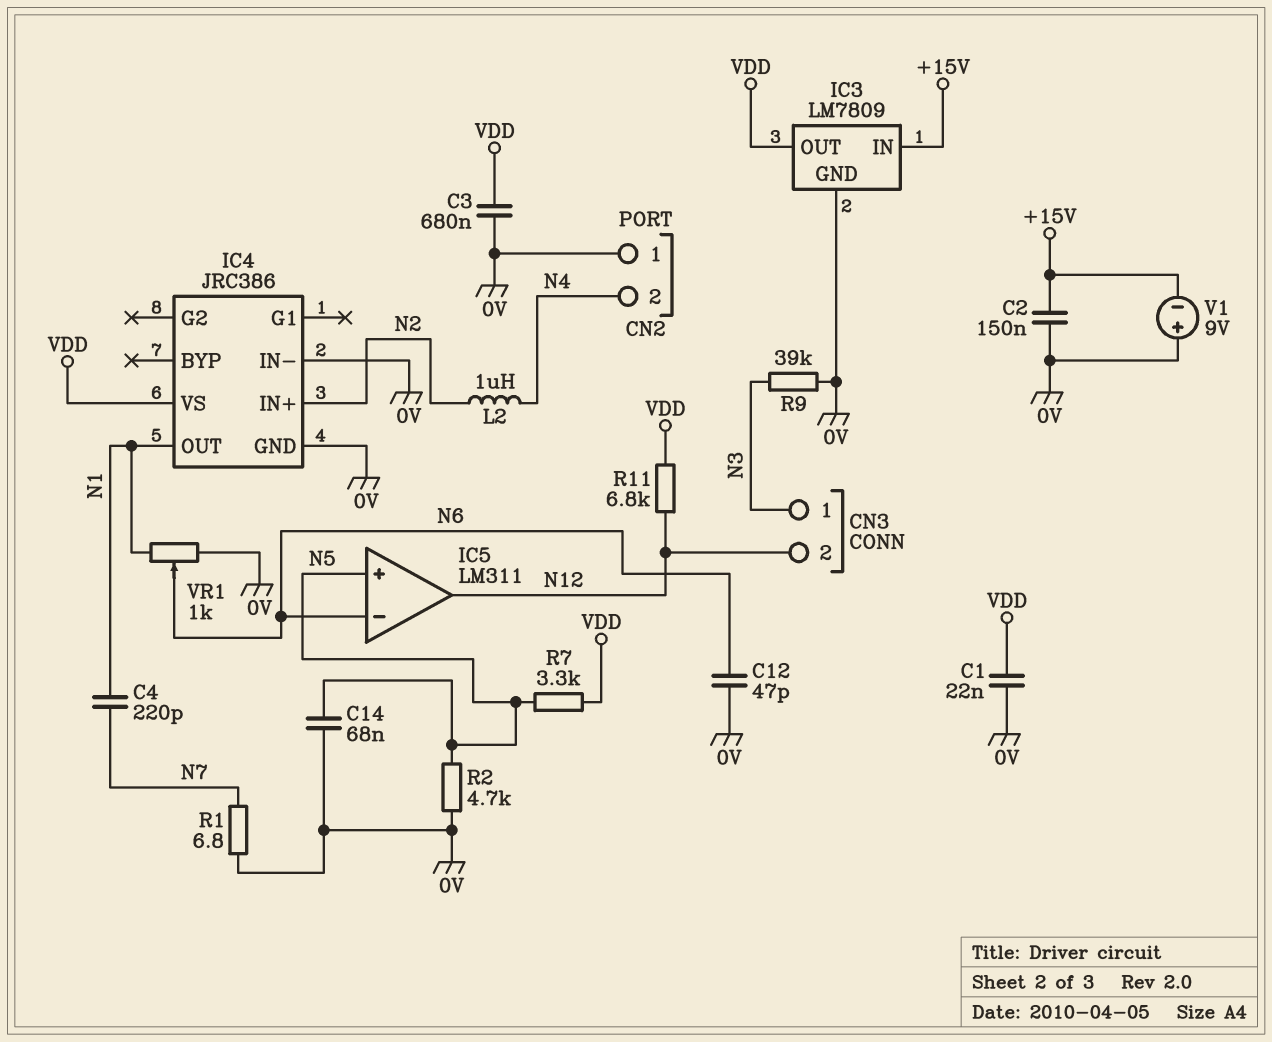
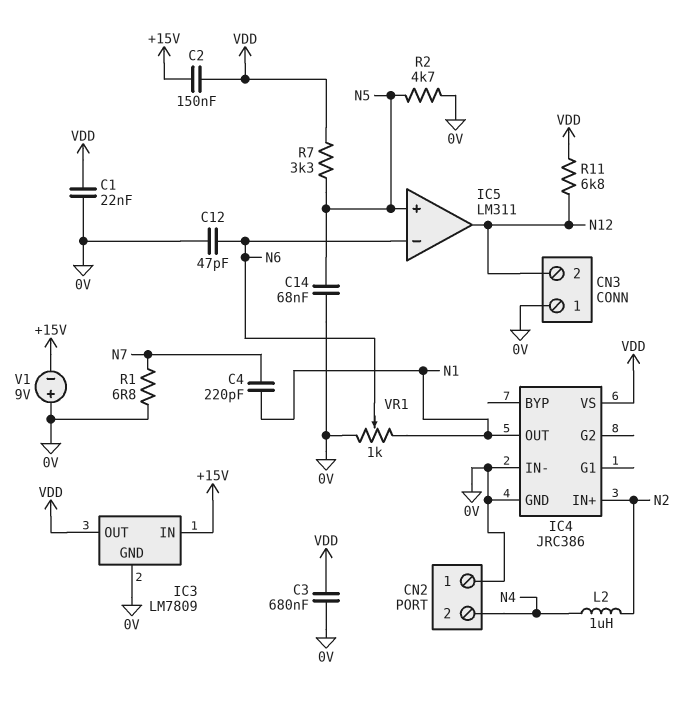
C2: 150nF (+15V, 0V) -> 150nF (+15V, VDD)
CN3 pin 1: N3 -> 0V
R9: 39k (0V, N3) -> none

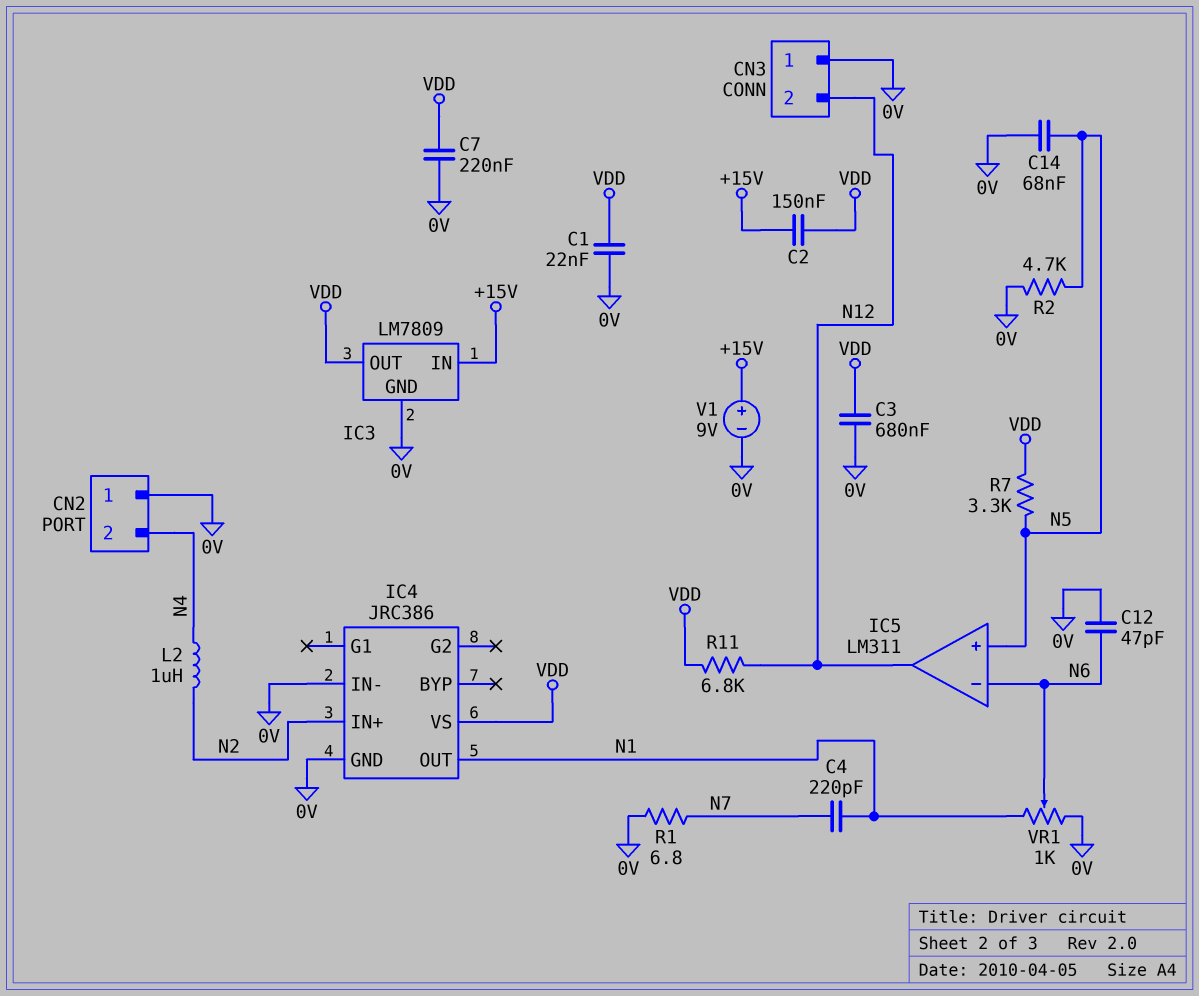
C7: none -> 220nF (0V, VDD)
V1: 9V (plus 0V, minus +15V) -> 9V (plus +15V, minus 0V)

